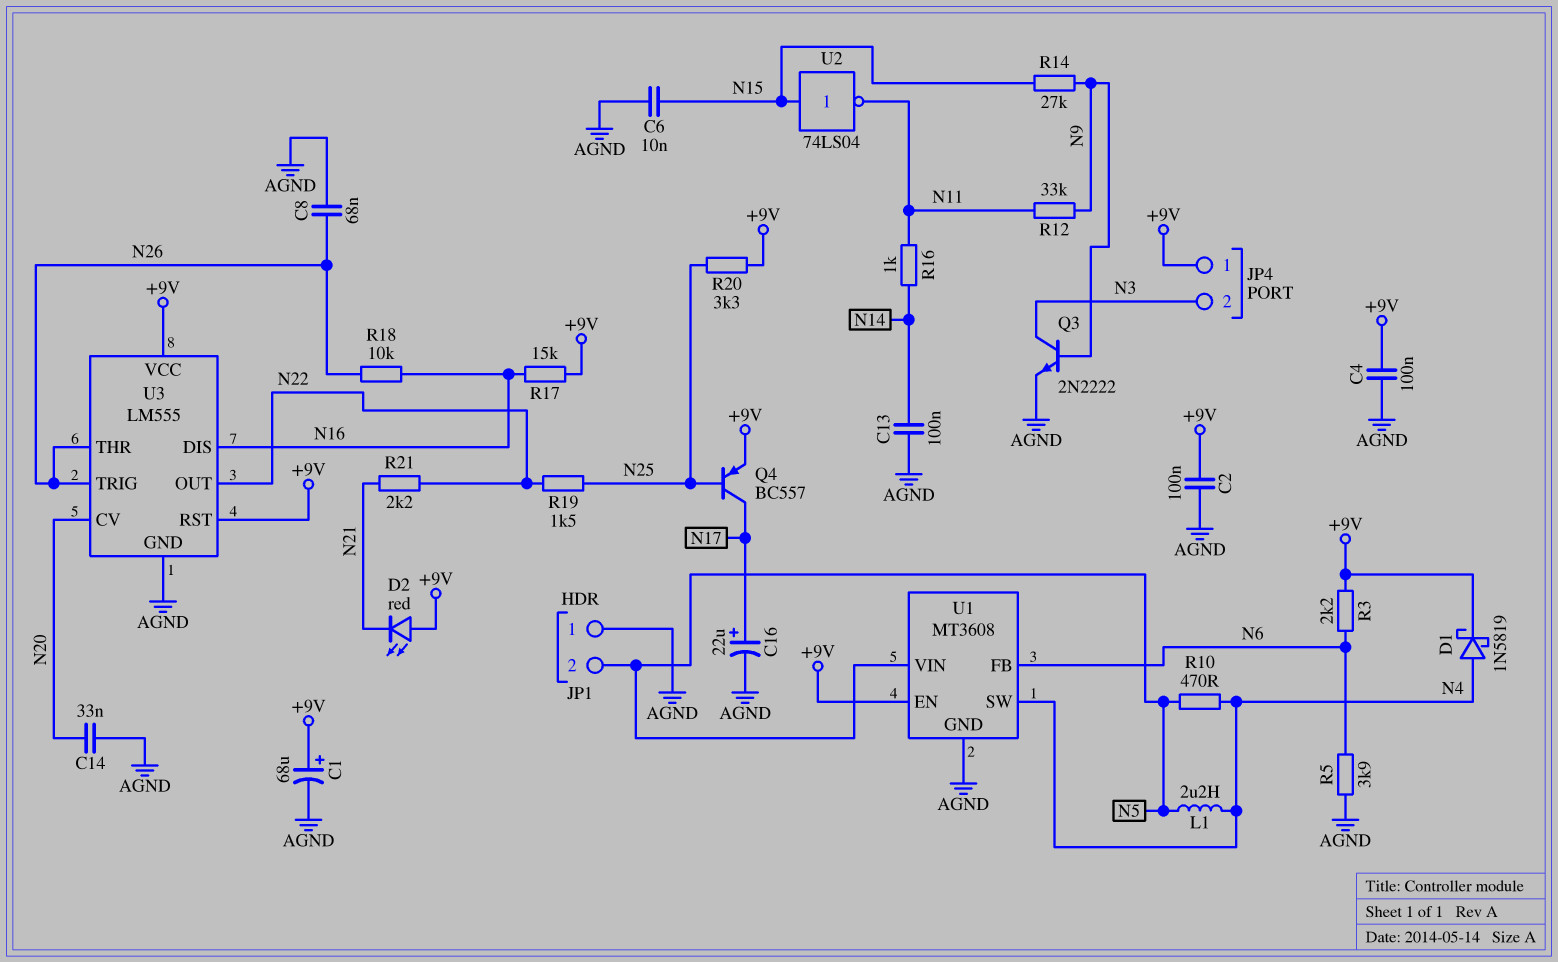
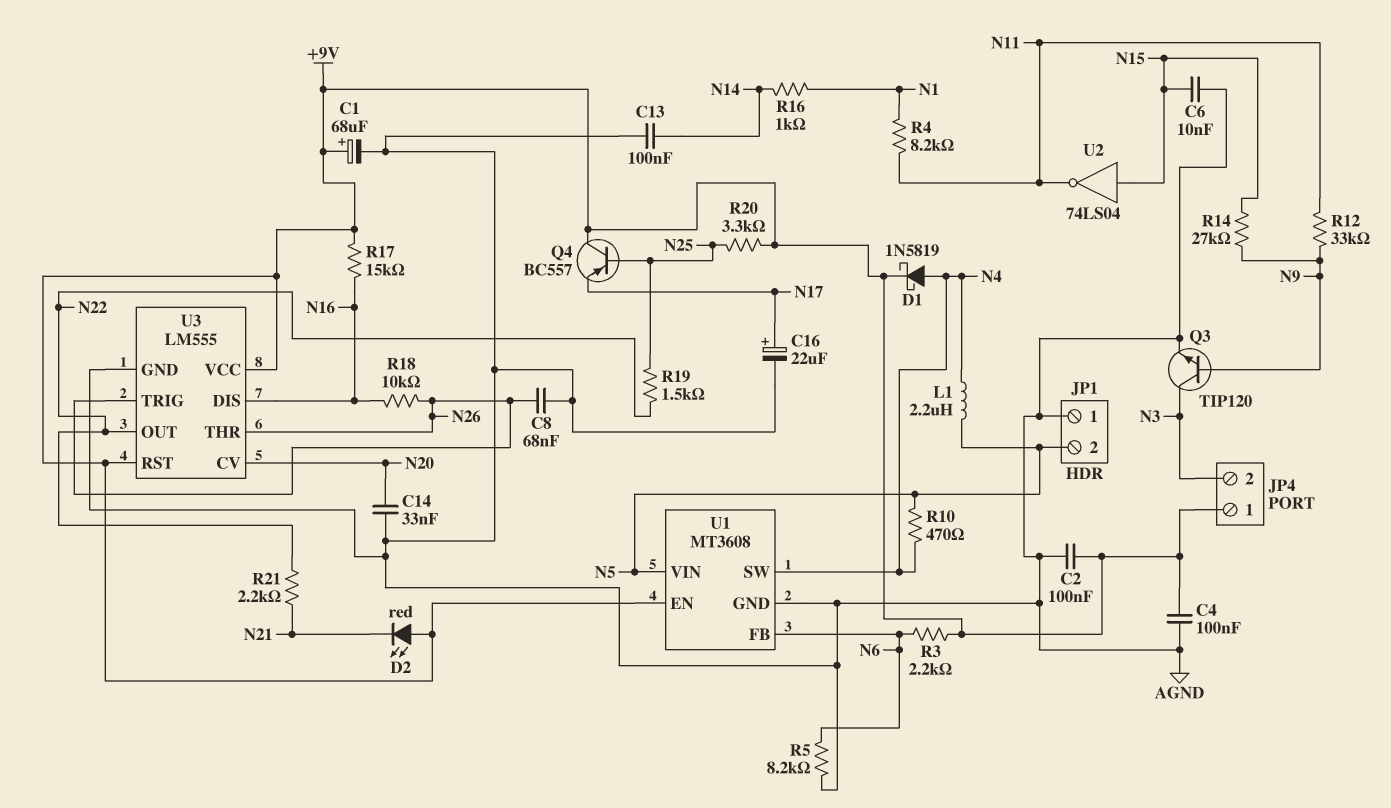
Q3: NPN 2N2222 (B N9, C N3, E AGND) -> NPN TIP120 (B N9, C N3, E AGND)
Q4: PNP BC557 (B N25, C N17, E +9V) -> PNP BC557 (B N25, C +9V, E N17)
R4: none -> 8.2k (N1, N11)
R5: 3.9k (AGND, N6) -> 8.2k (AGND, N6)
R16: 1k (N11, N14) -> 1k (N1, N14)

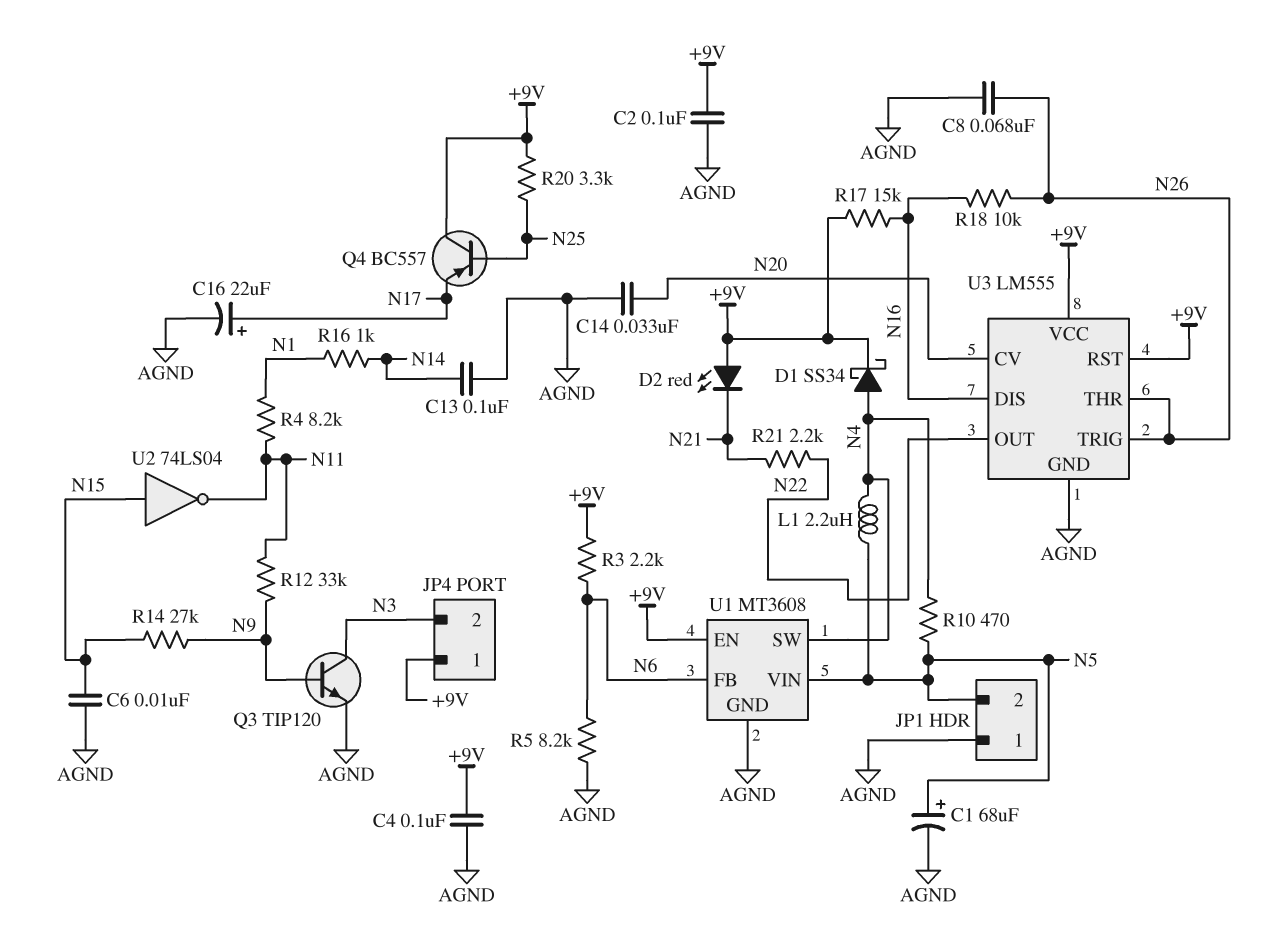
C1: 68uF (plus +9V, minus AGND) -> 68uF (plus N5, minus AGND)
D1: schottky 1N5819 (A N4, K +9V) -> schottky SS34 (A N4, K +9V)
R19: 1.5k (N22, N25) -> none

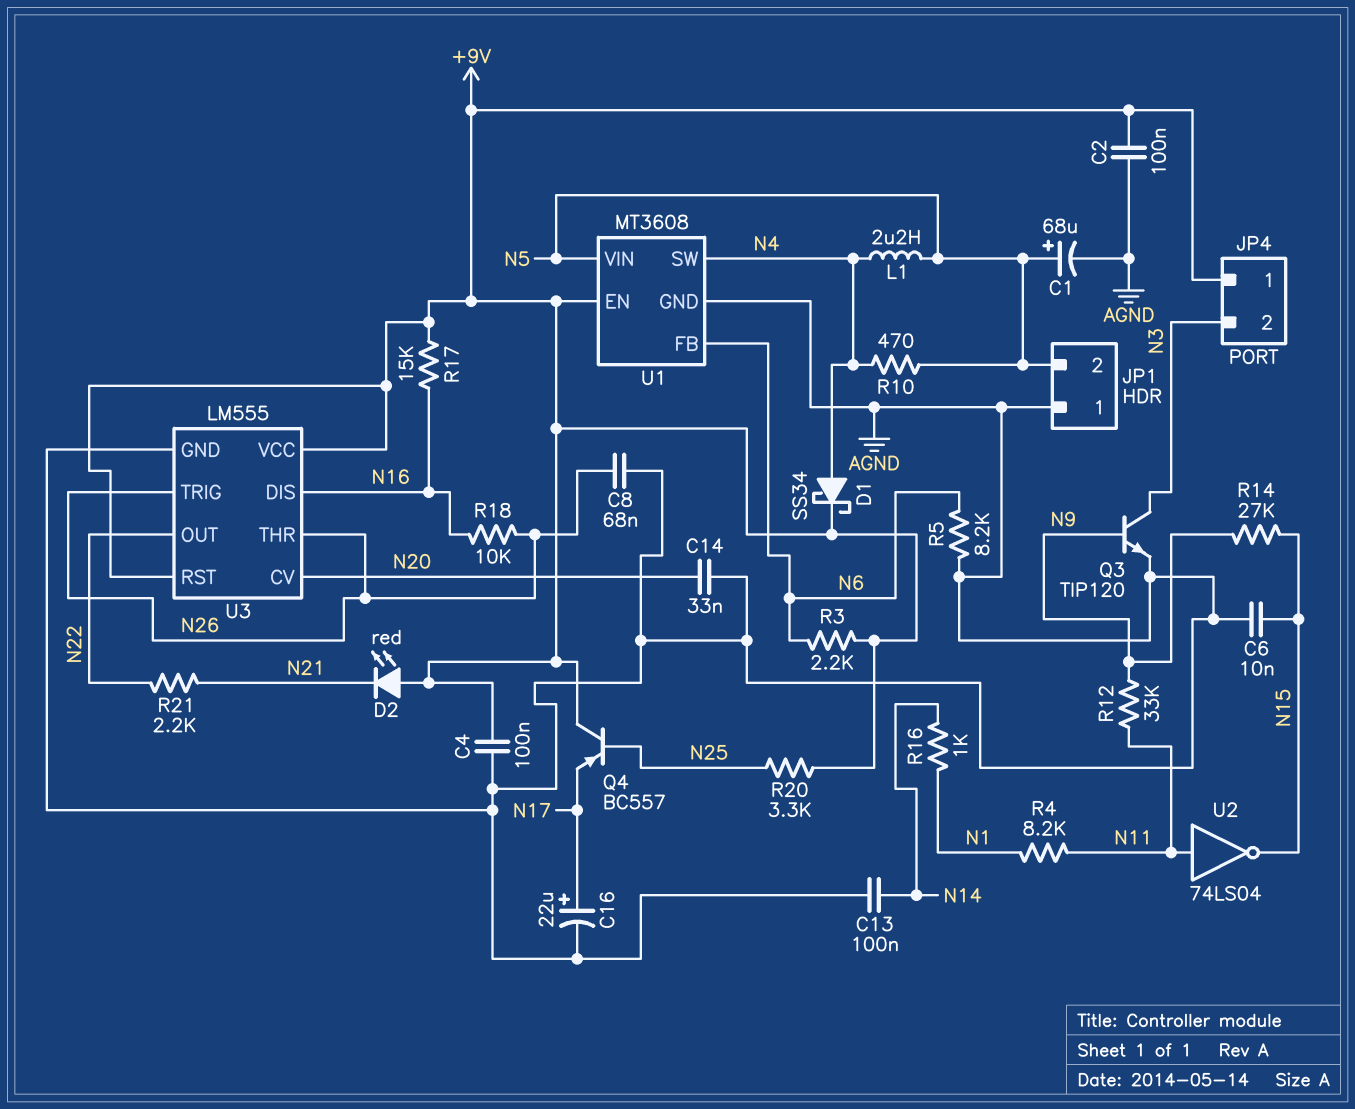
U2: NOT 74LS04 (in N15, out N11) -> NOT 74LS04 (in N11, out N15)

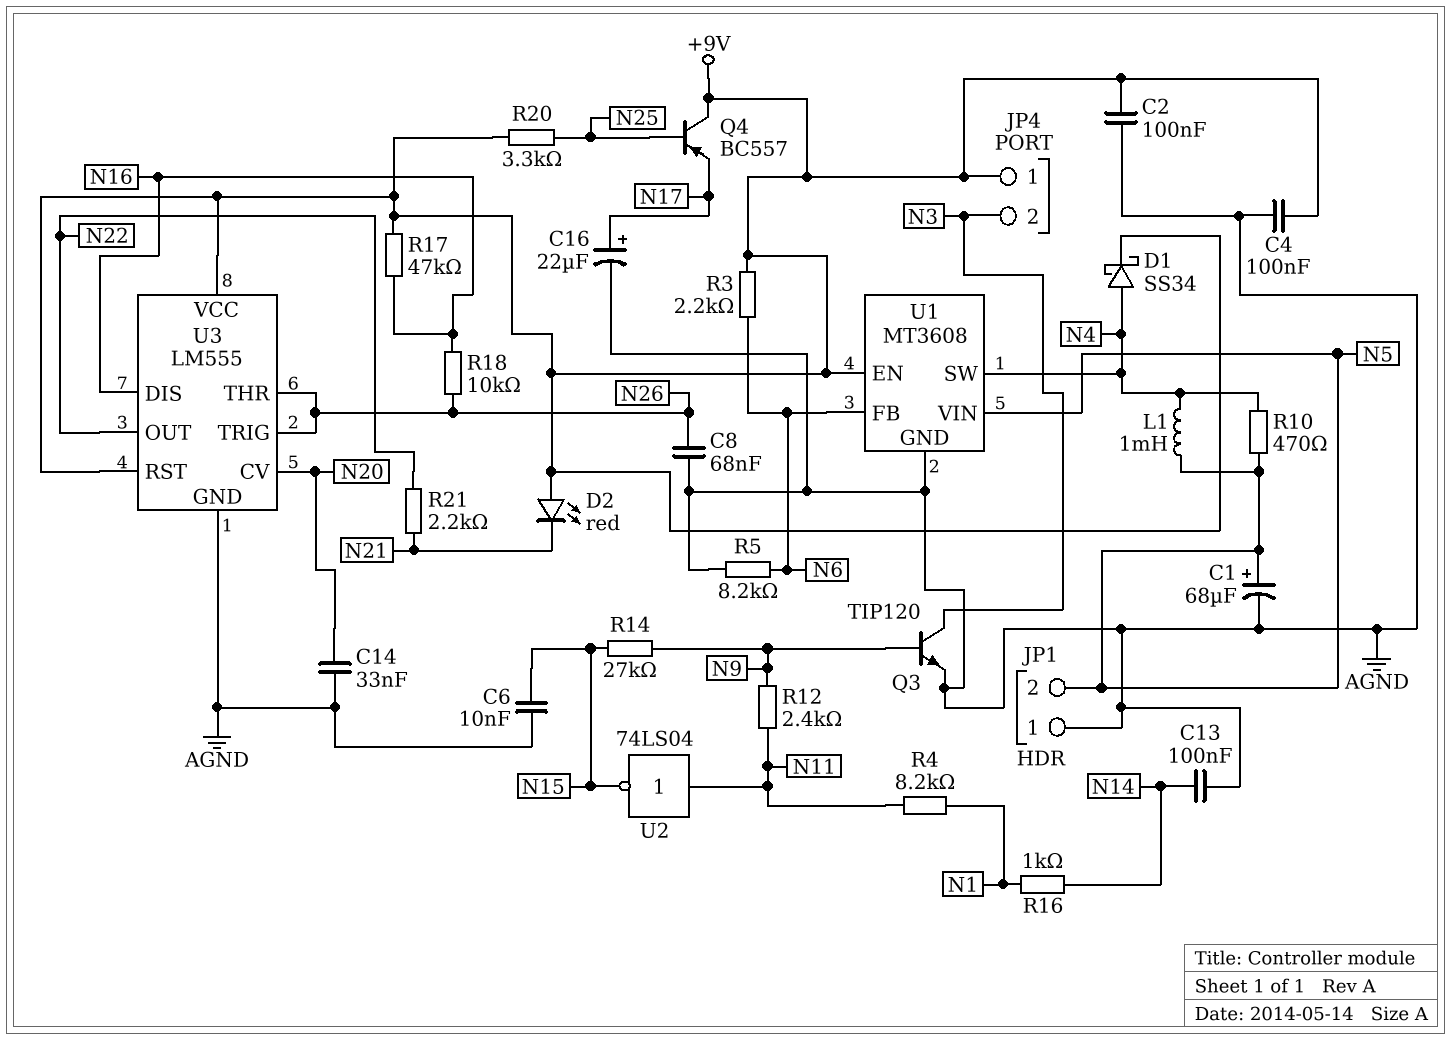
L1: 2.2uH (N4, N5) -> 1mH (N4, N5)
R12: 33k (N9, N11) -> 2.4k (N9, N11)
R17: 15k (+9V, N16) -> 47k (+9V, N16)

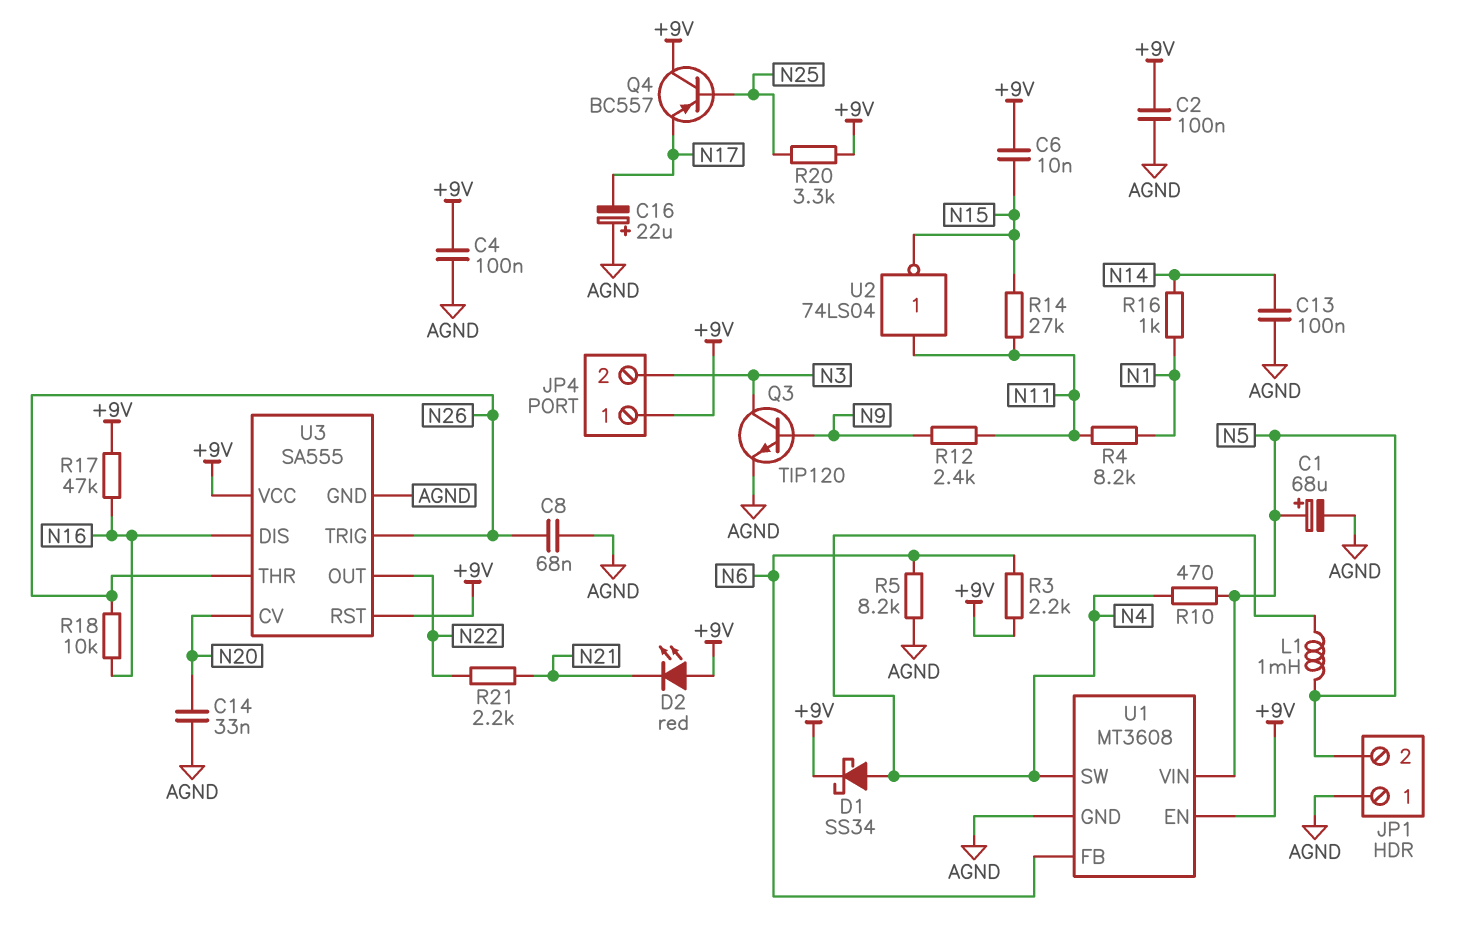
C6: 10nF (AGND, N15) -> 10nF (+9V, N15)
C16: 22uF (plus N17, minus AGND) -> 22uF (plus AGND, minus N17)
R14: 27k (N9, N15) -> 27k (N11, N15)
U3: LM555 -> SA555

